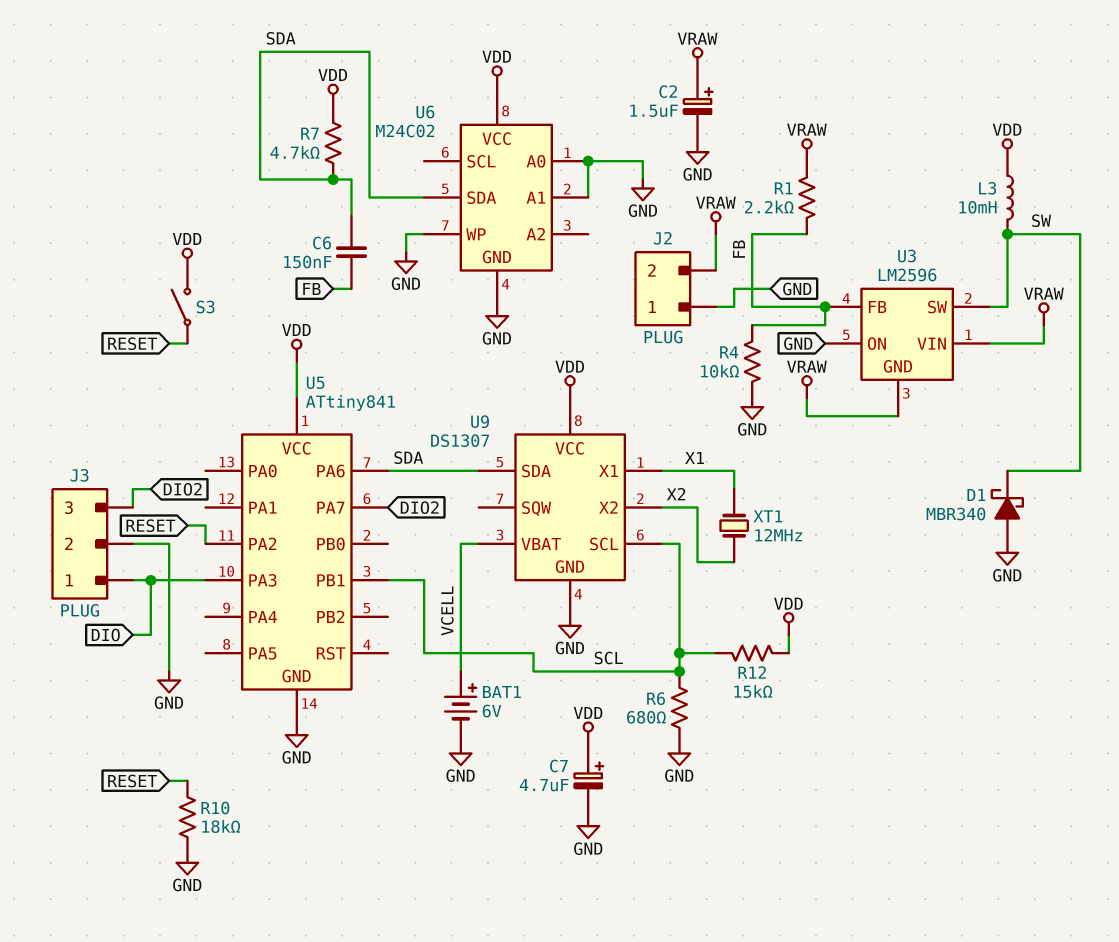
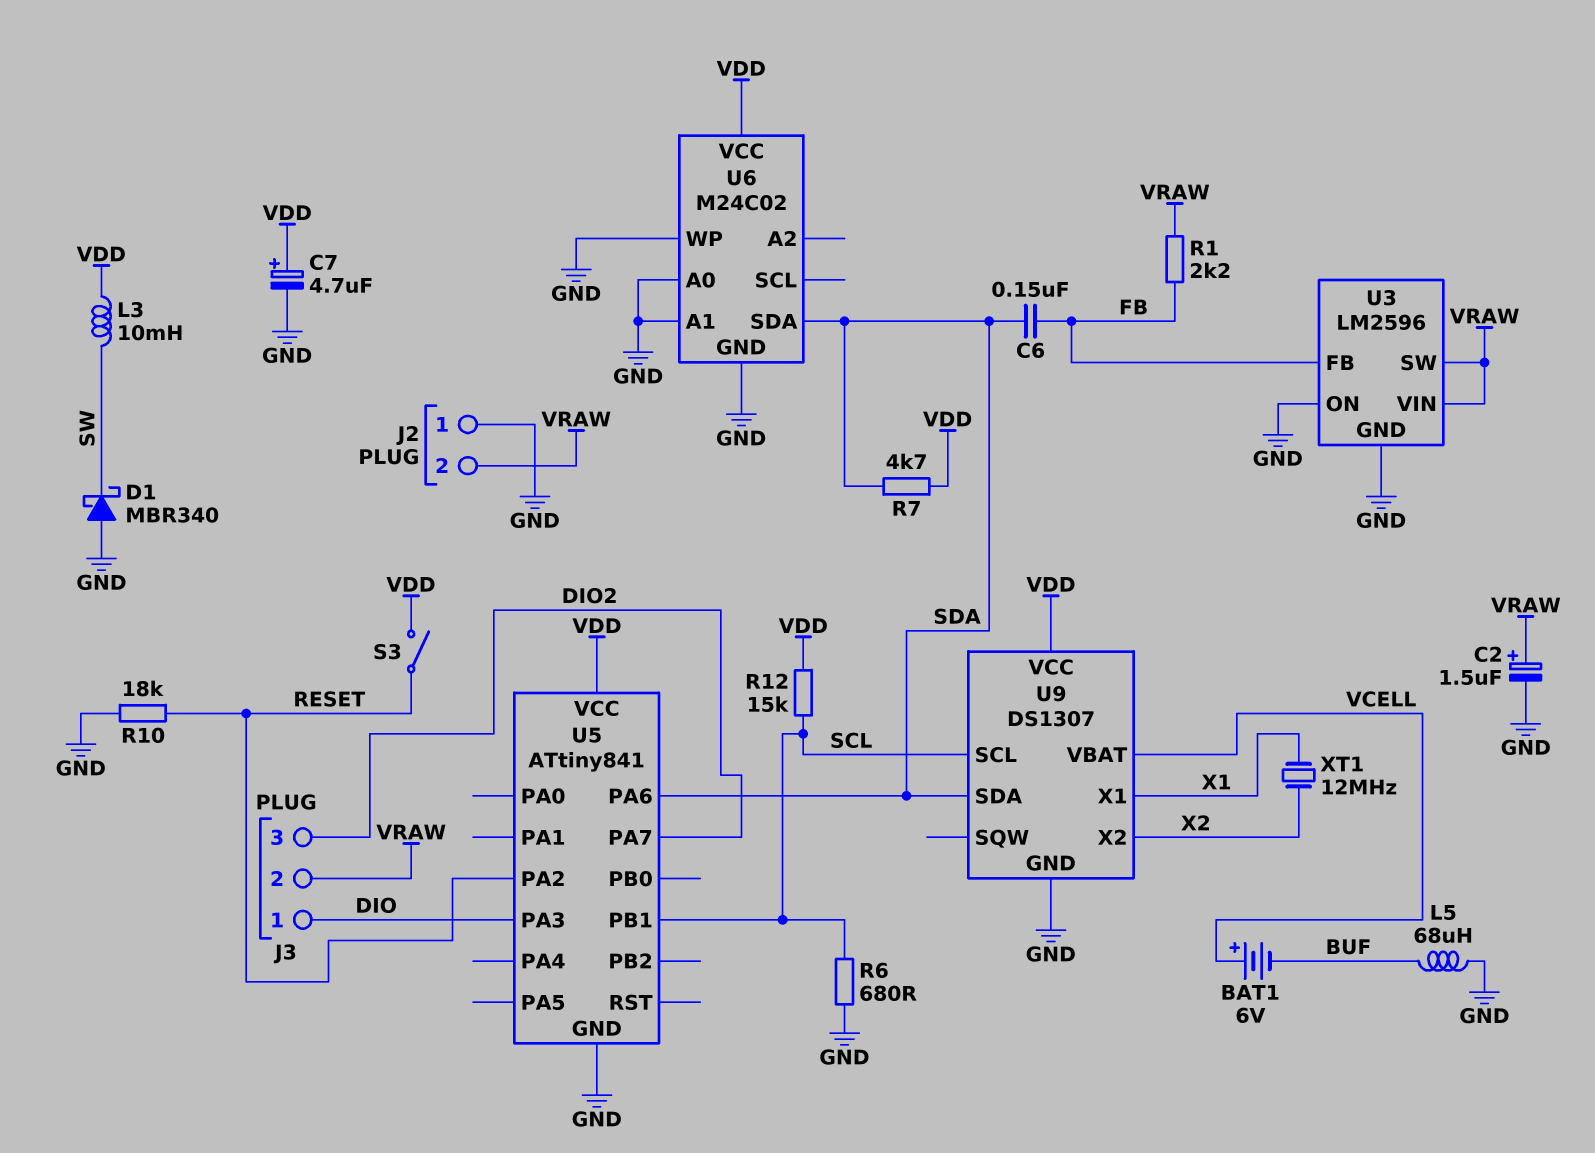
BAT1: 6V (plus VCELL, minus GND) -> 6V (plus VCELL, minus BUF)
J3 pin 2: GND -> VRAW
L5: none -> 68uH (BUF, GND)
R4: 10k (FB, GND) -> none
U3 pin GND: VRAW -> GND
U3 pin SW: SW -> VRAW

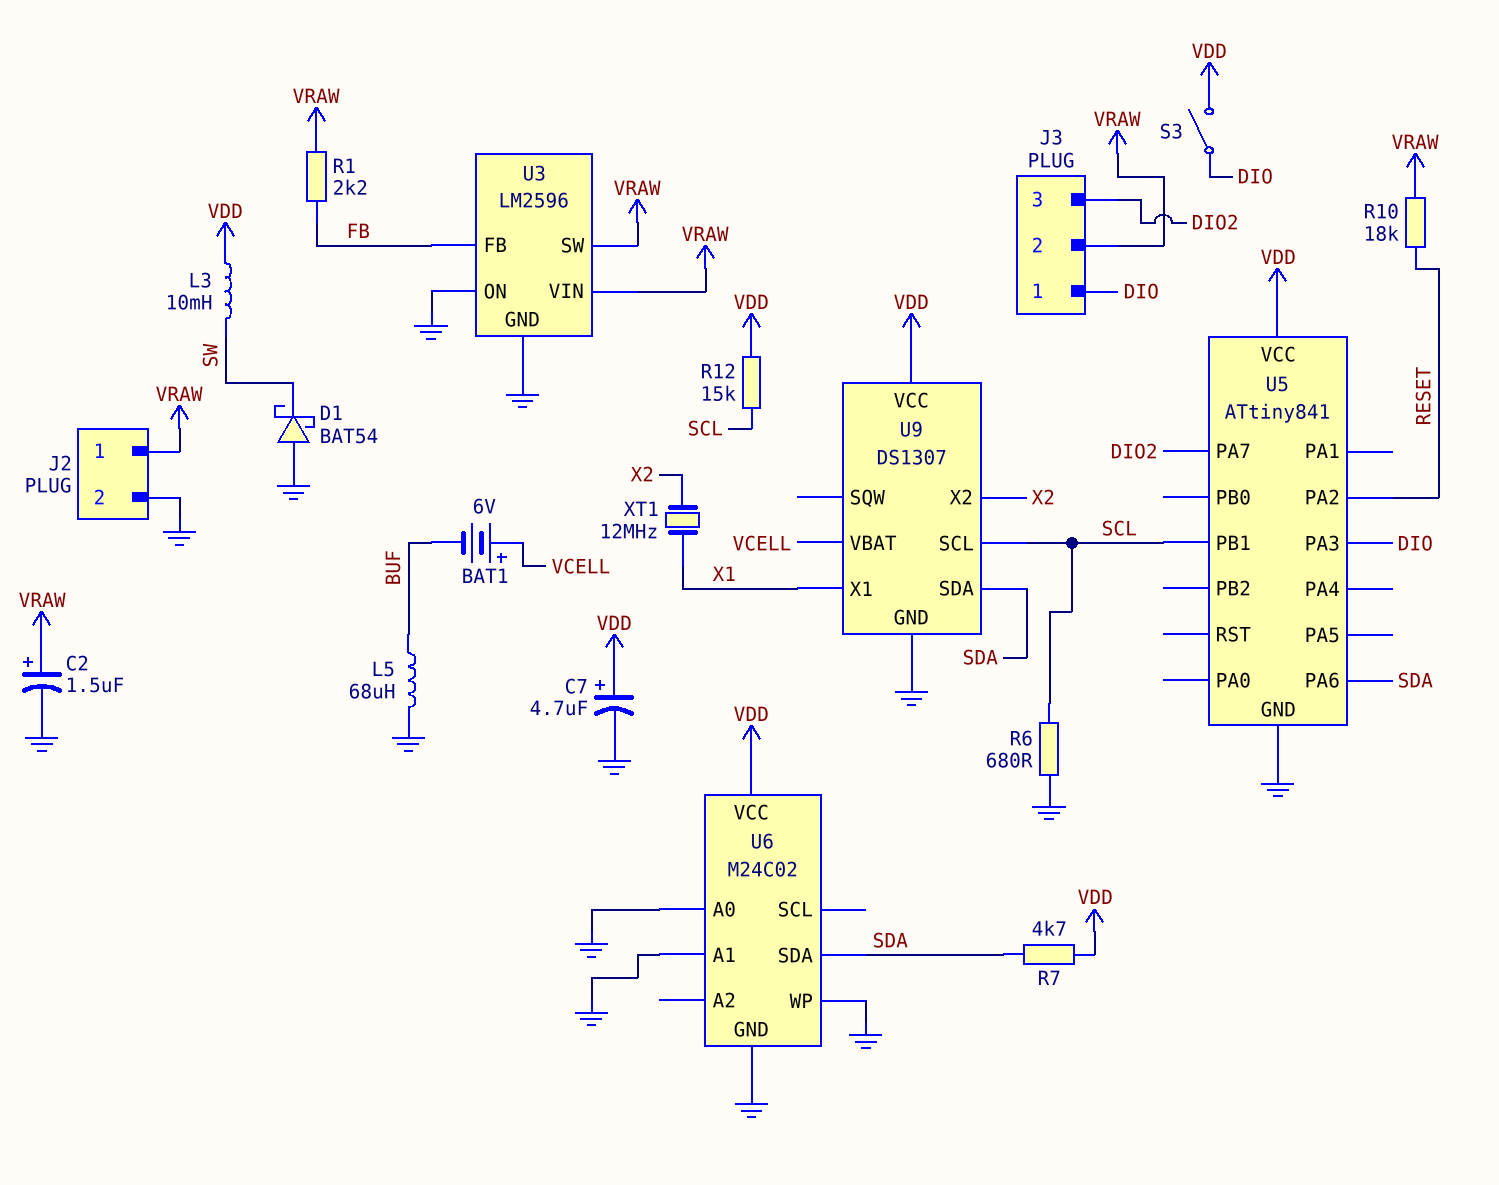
C6: 150nF (FB, SDA) -> none
D1: schottky MBR340 (A GND, K SW) -> schottky BAT54 (A GND, K SW)
J2 pin 1: GND -> VRAW
J2 pin 2: VRAW -> GND
R10: 18k (GND, RESET) -> 18k (RESET, VRAW)
S3: switch (RESET, VDD) -> switch (DIO, VDD)

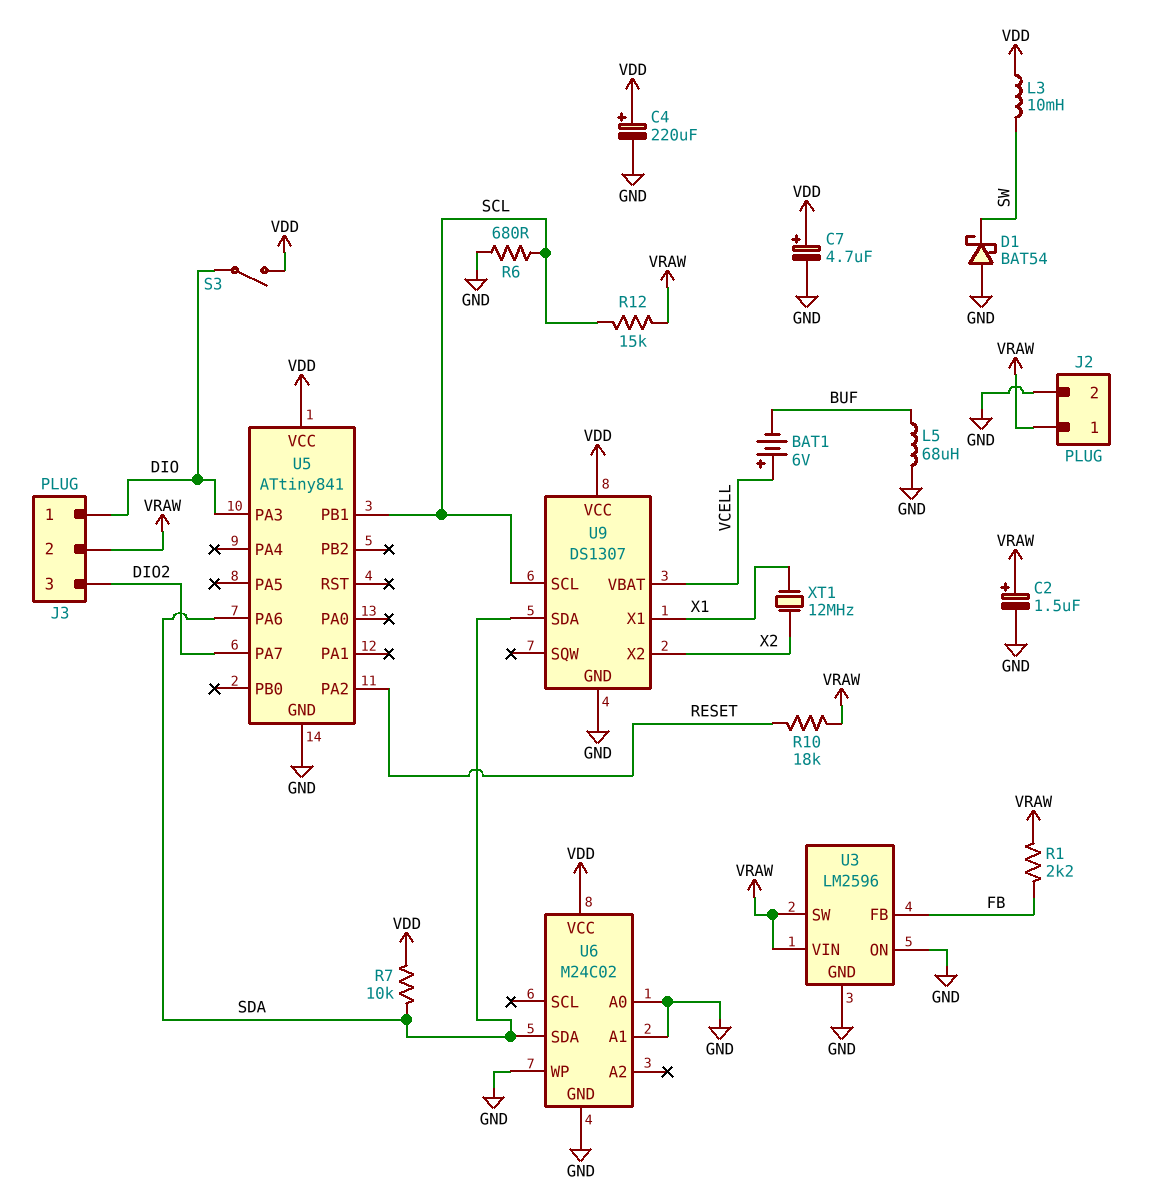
C4: none -> 220uF (plus VDD, minus GND)
R7: 4.7k (SDA, VDD) -> 10k (SDA, VDD)
R12: 15k (SCL, VDD) -> 15k (SCL, VRAW)

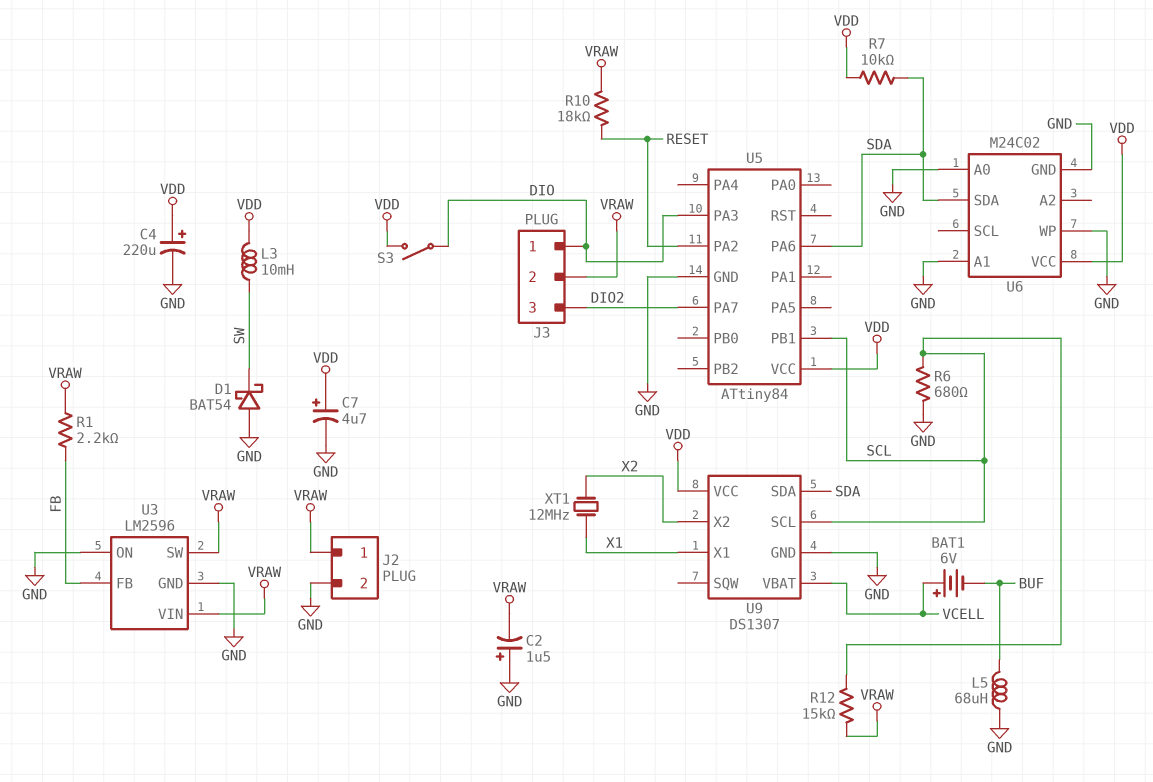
C2: 1.5uF (plus VRAW, minus GND) -> 1.5uF (plus GND, minus VRAW)
U5: ATtiny841 -> ATtiny84

